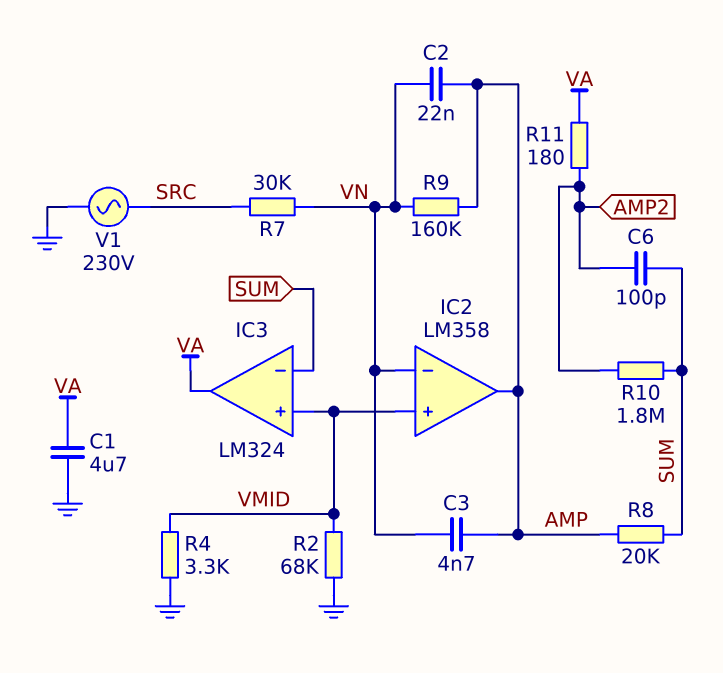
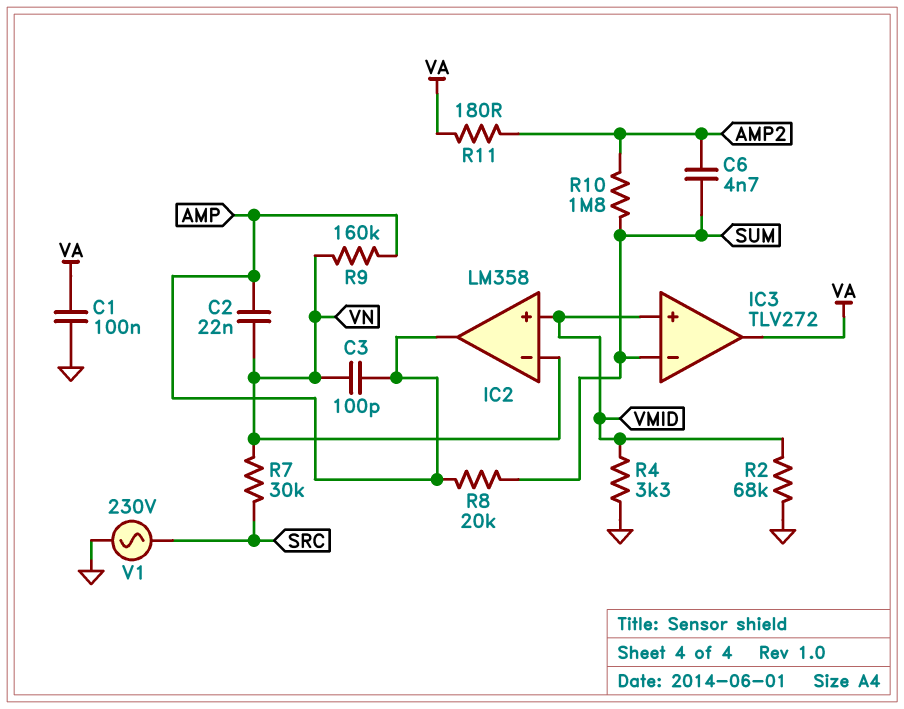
C1: 4.7uF (GND, VA) -> 100nF (GND, VA)
C3: 4.7nF (AMP, VN) -> 100pF (AMP, VN)
C6: 100pF (AMP2, SUM) -> 4.7nF (AMP2, SUM)
IC3: LM324 -> TLV272

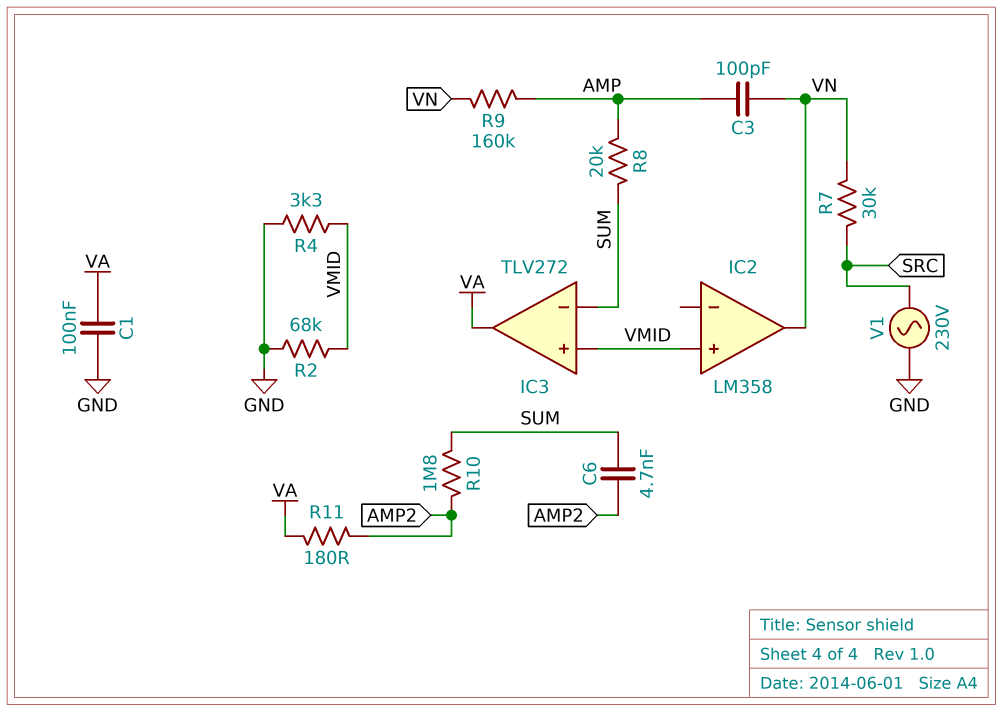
C2: 22nF (AMP, VN) -> none
IC2 pin in-: VN -> none
IC2 pin out: AMP -> VN

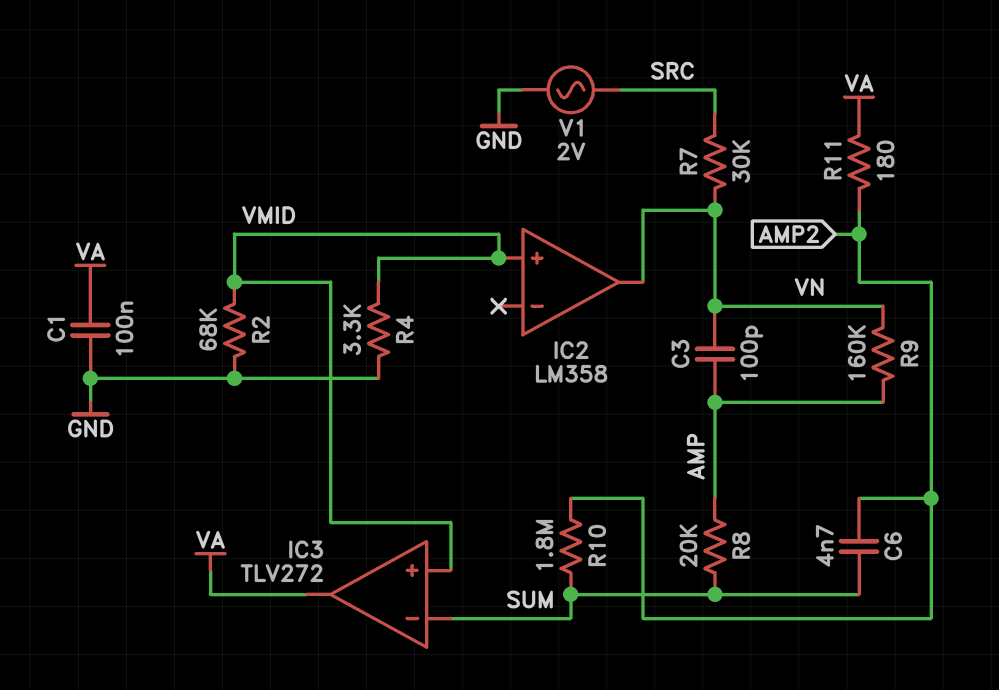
V1: AC 230V (GND, SRC) -> AC 2V (GND, SRC)

